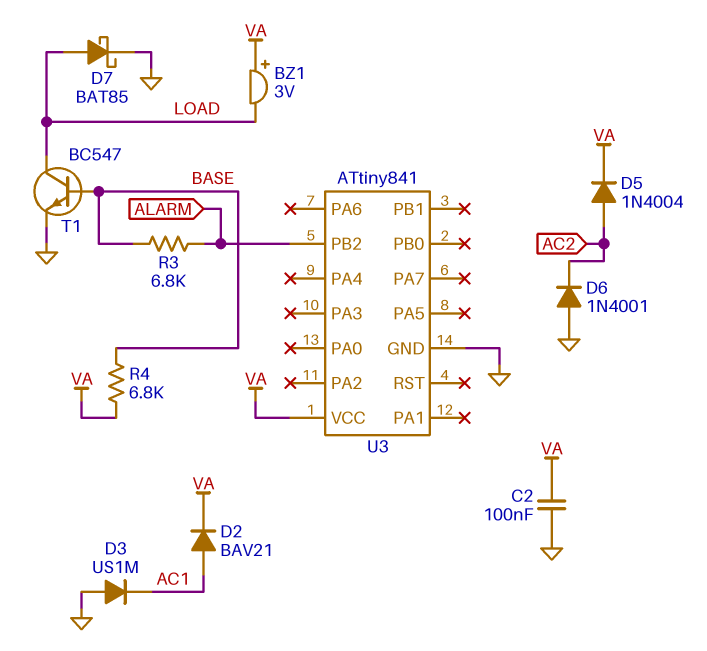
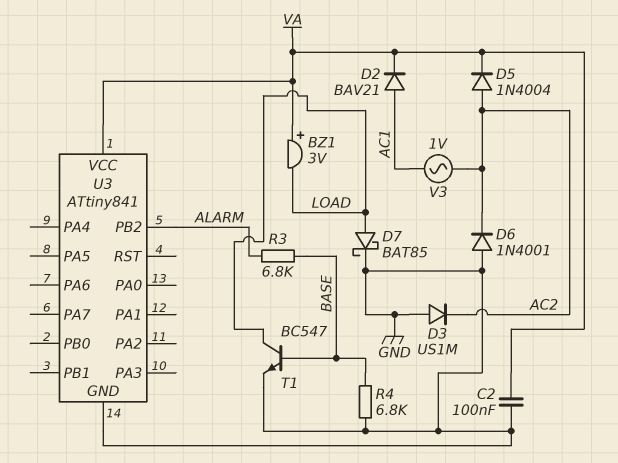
D3: diode US1M (A GND, K AC1) -> diode US1M (A GND, K AC2)
R4: 6.8k (BASE, VA) -> 6.8k (BASE, GND)
V3: none -> AC 1V (AC1, AC2)

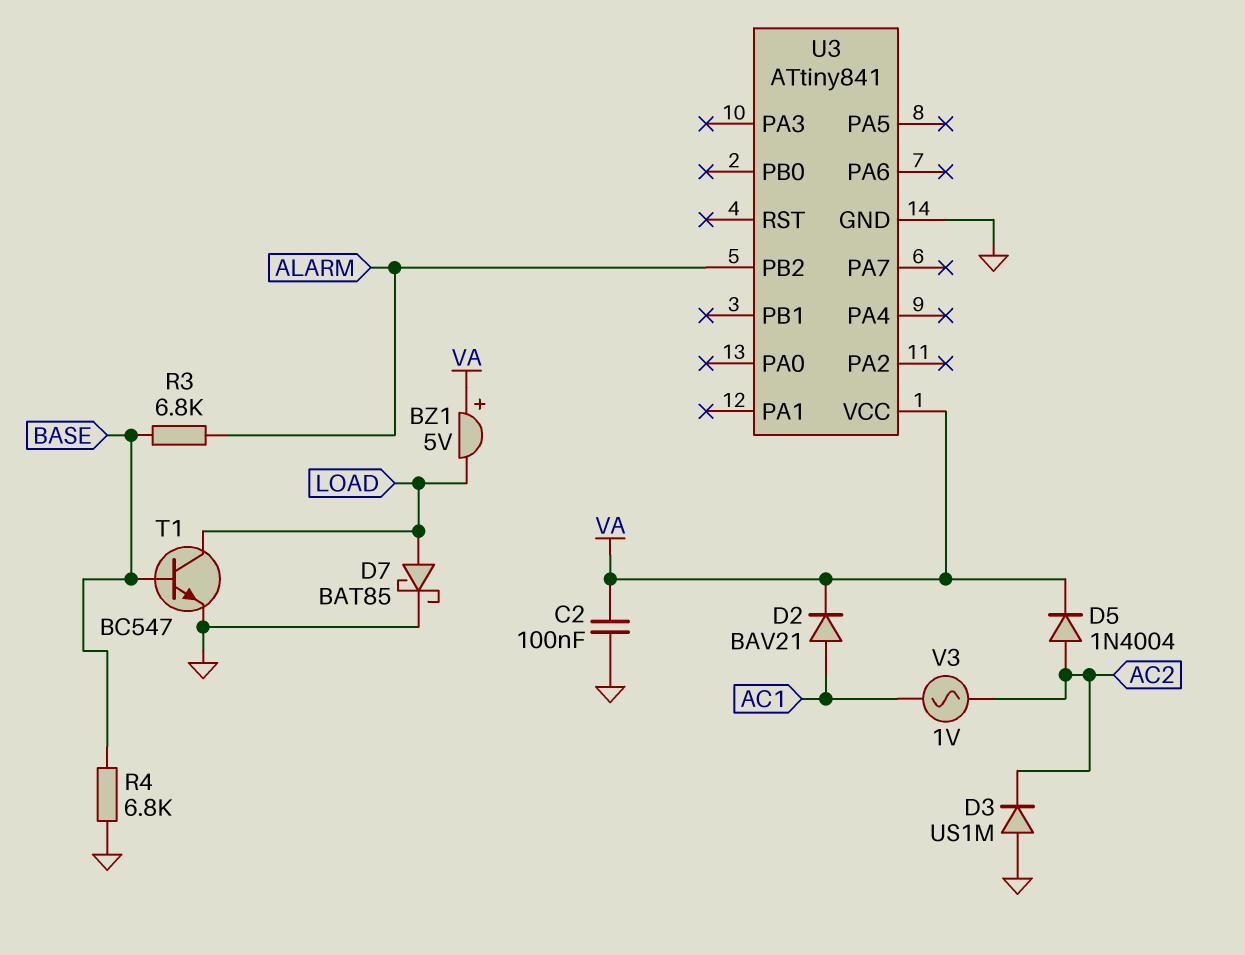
BZ1: buzzer 3V (plus VA, minus LOAD) -> buzzer 5V (plus VA, minus LOAD)
D6: diode 1N4001 (A GND, K AC2) -> none

